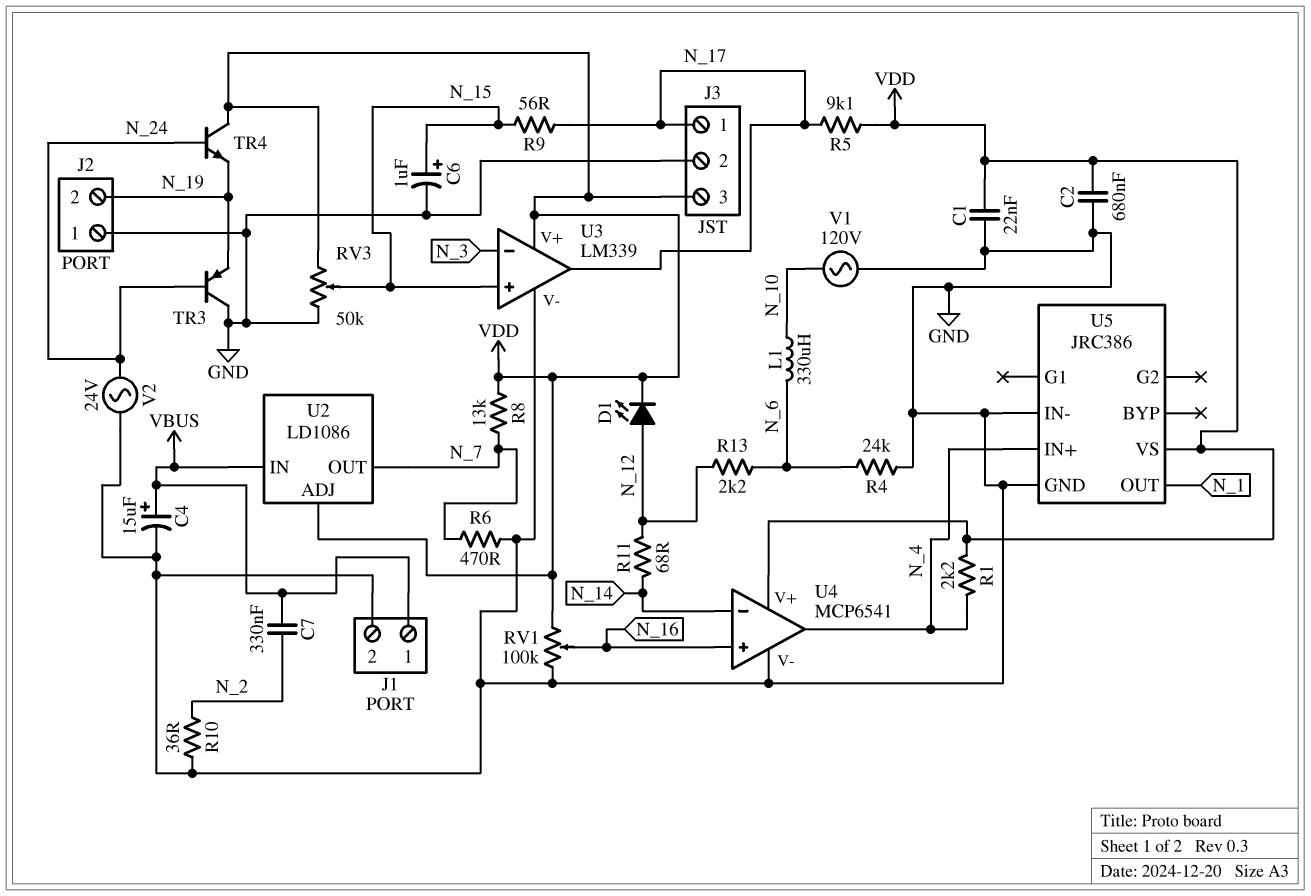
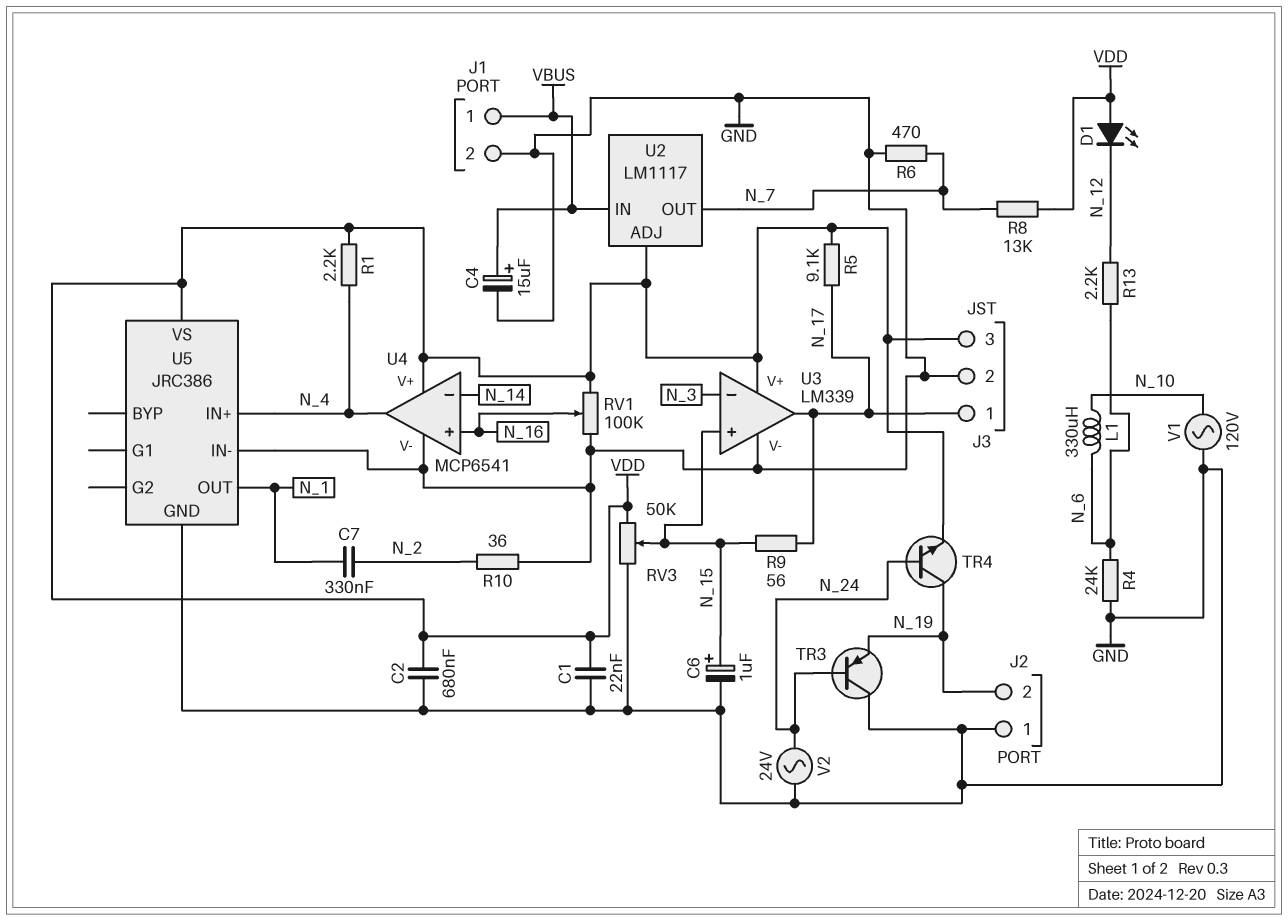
C7: 330nF (N_2, VBUS) -> 330nF (N_1, N_2)
D1: LED (A N_12, K VDD) -> LED (A VDD, K N_12)
R11: 68 (N_12, N_14) -> none
TR4: NPN (B N_24, C VDD, E N_19) -> NPN (B N_24, C N_19, E VDD)
U2: LD1086 -> LM1117

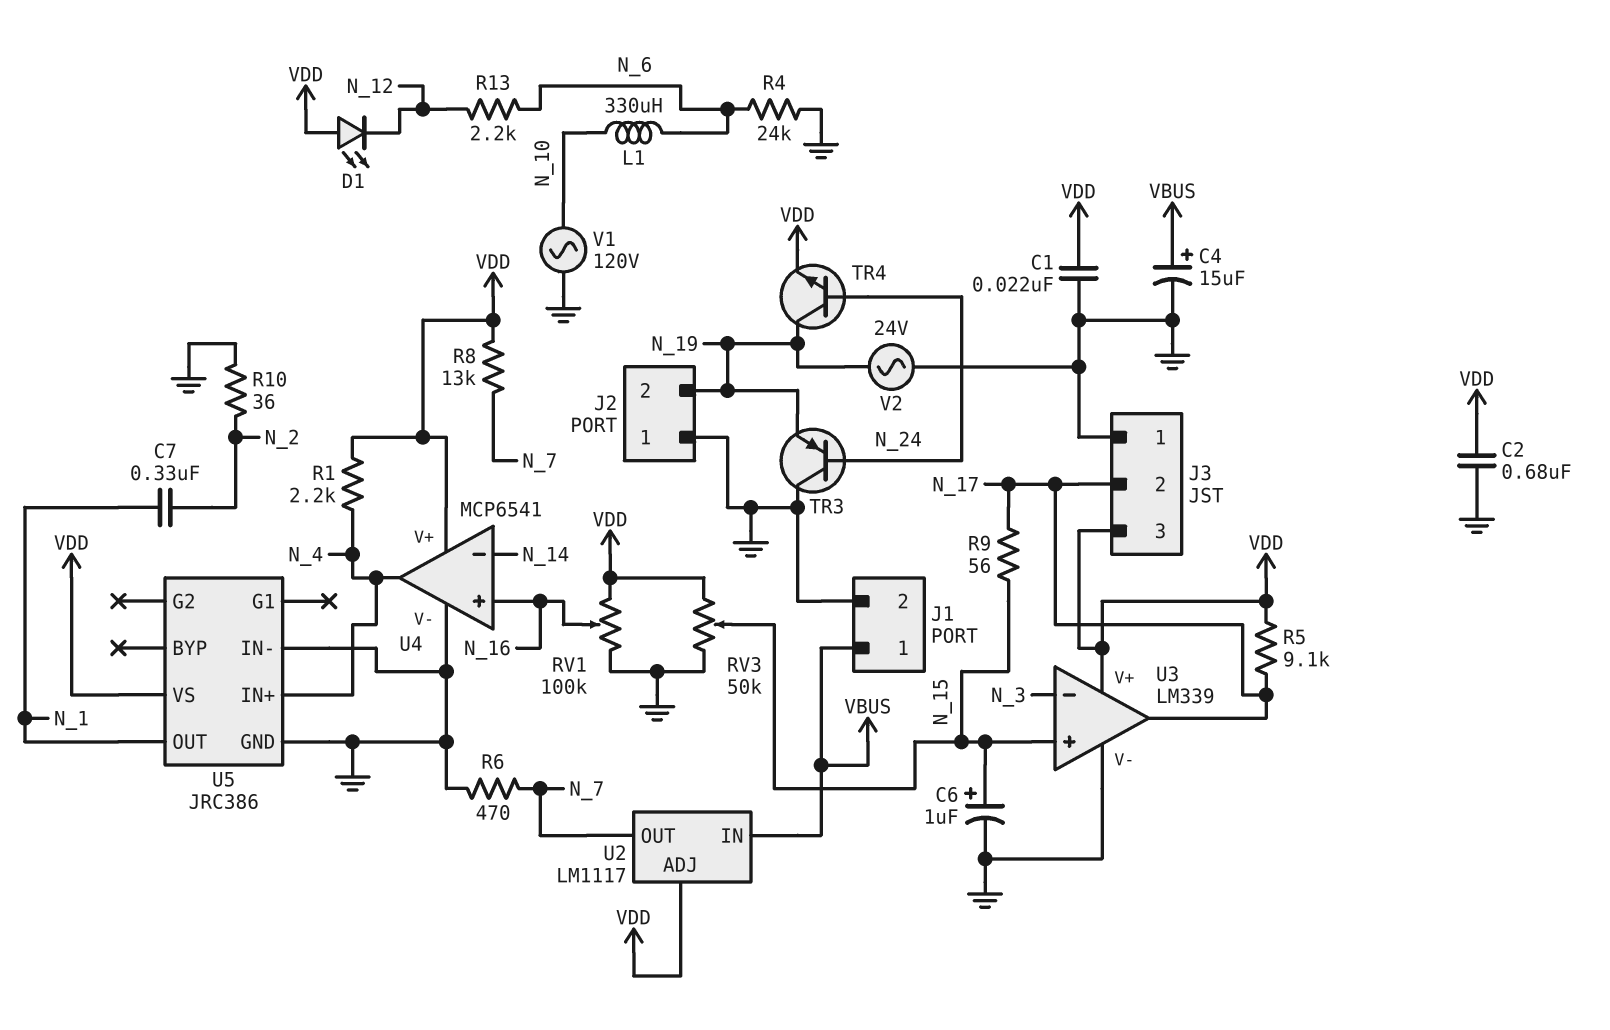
J3 pin 1: N_17 -> GND
J3 pin 2: GND -> N_17
V2: AC 24V (GND, N_24) -> AC 24V (GND, N_19)

